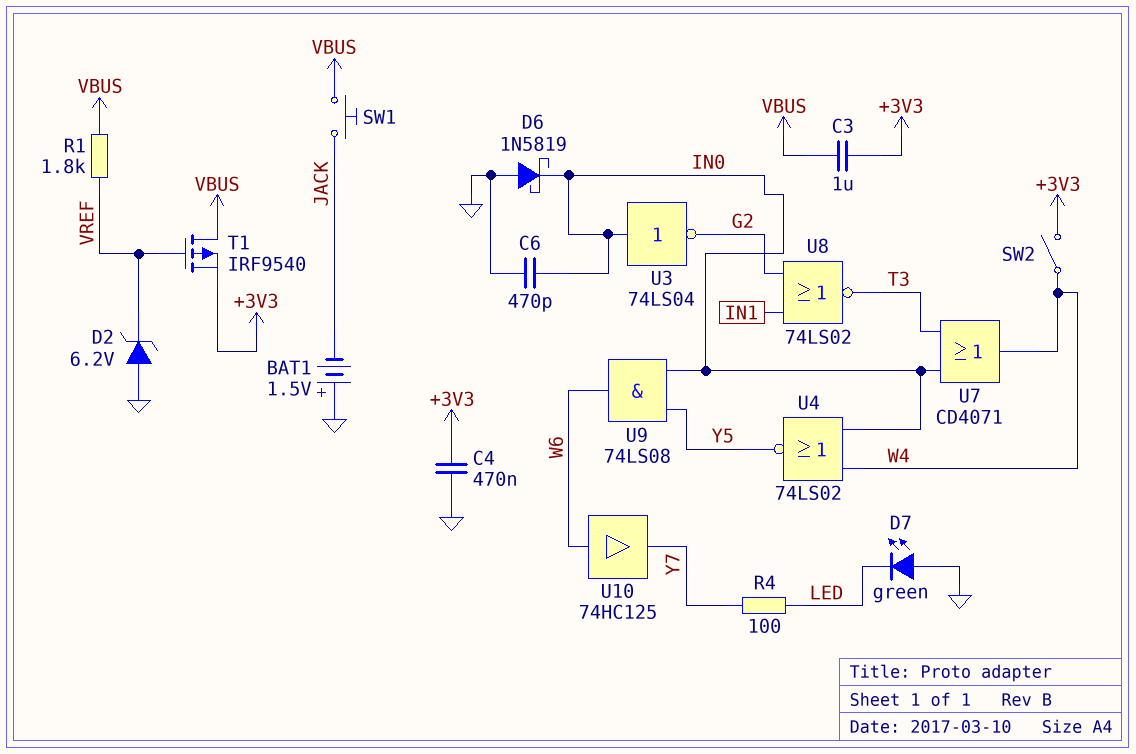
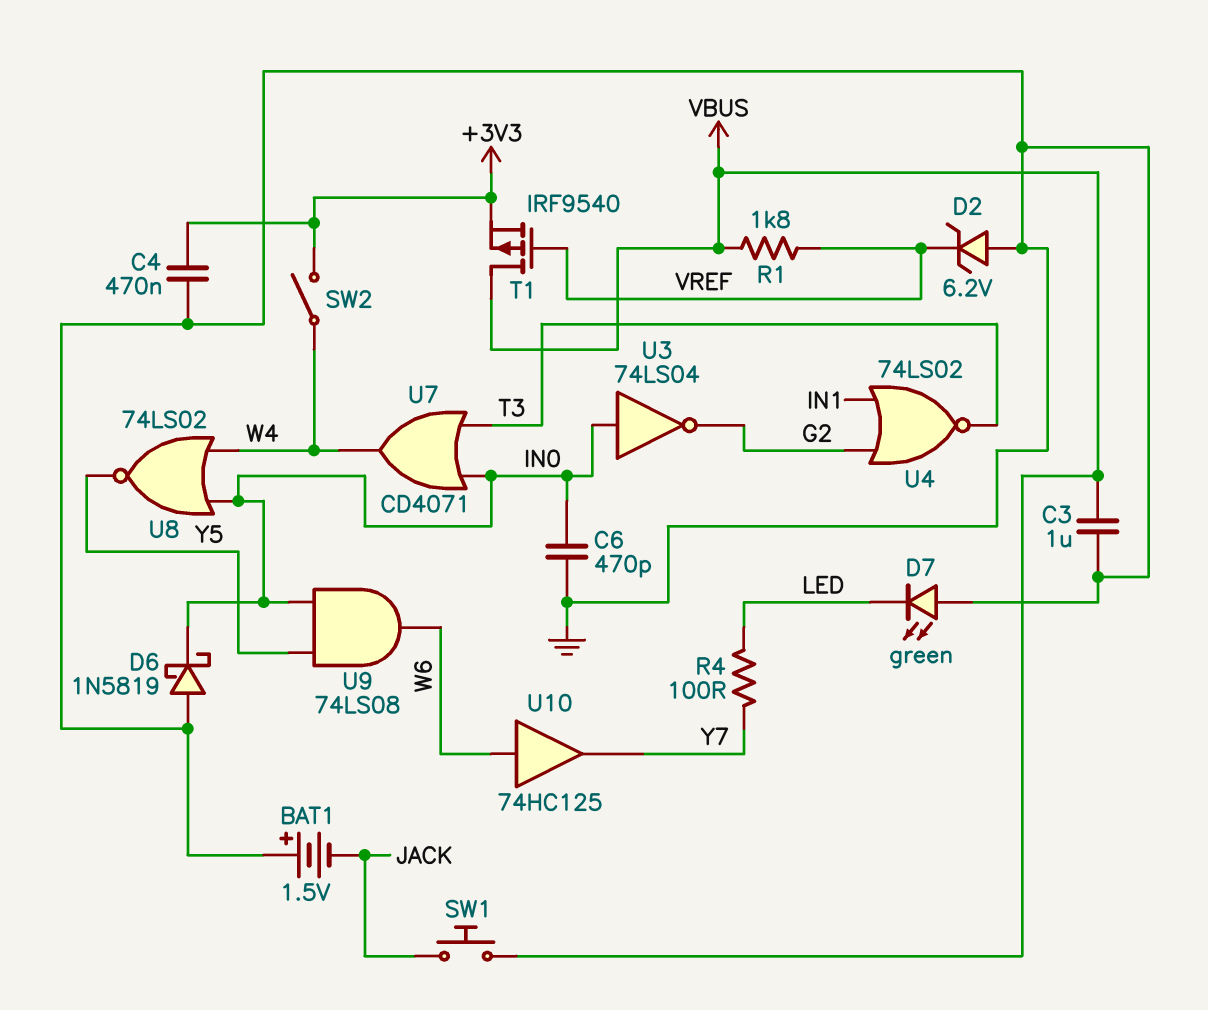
C3: 1uF (+3V3, VBUS) -> 1uF (GND, VBUS)
U4: NOR 74LS02 (in IN0, in W4, out Y5) -> NOR 74LS02 (in G2, in IN1, out T3)
U8: NOR 74LS02 (in G2, in IN1, out T3) -> NOR 74LS02 (in IN0, in W4, out Y5)

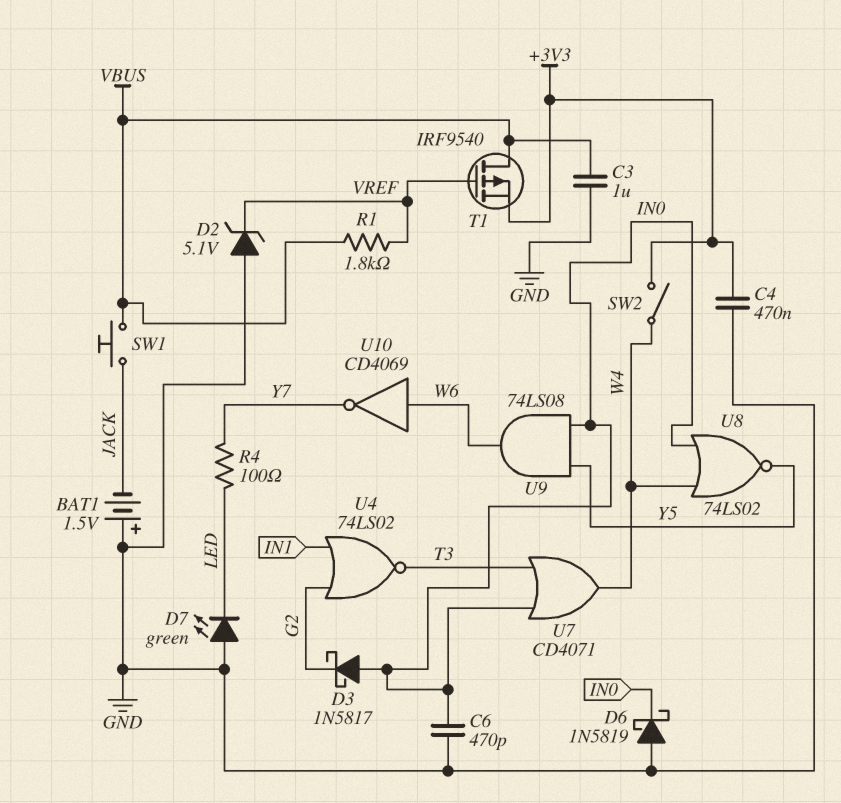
D2: zener 6.2V (A GND, K VREF) -> zener 5.1V (A GND, K VREF)
D3: none -> schottky 1N5817 (A IN0, K G2)
U3: NOT 74LS04 (in IN0, out G2) -> none
U10: buffer 74HC125 (in W6, out Y7) -> NOT CD4069 (in W6, out Y7)

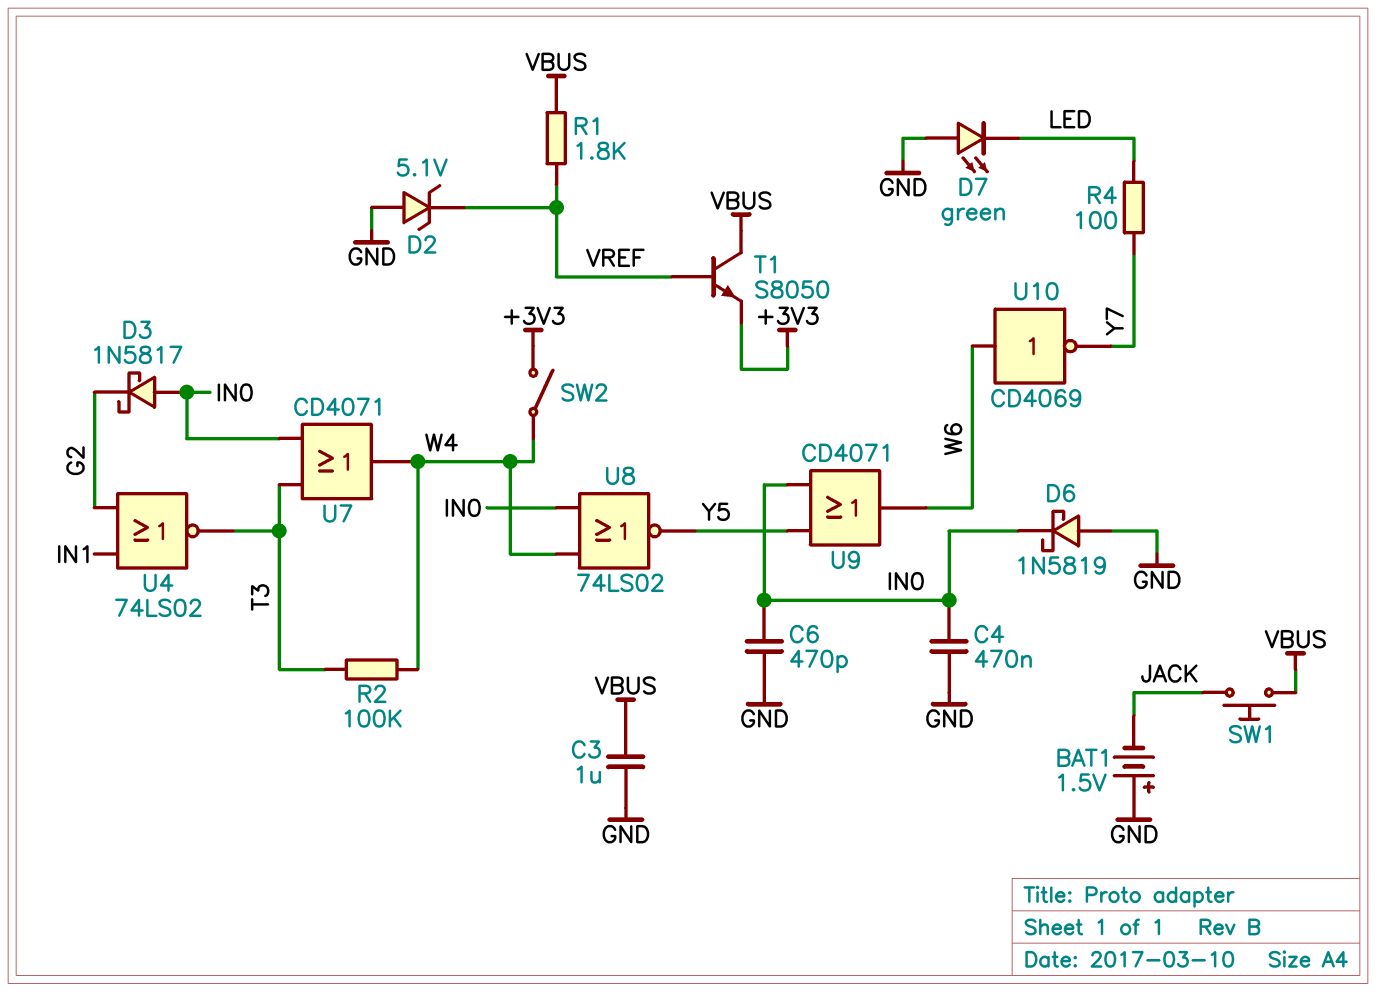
C4: 470nF (+3V3, GND) -> 470nF (GND, IN0)
R2: none -> 100k (T3, W4)
T1: PMOS IRF9540 (G VREF, D VBUS, S +3V3) -> NPN S8050 (B VREF, C VBUS, E +3V3)
U9: AND 74LS08 (in IN0, in Y5, out W6) -> OR CD4071 (in IN0, in Y5, out W6)

